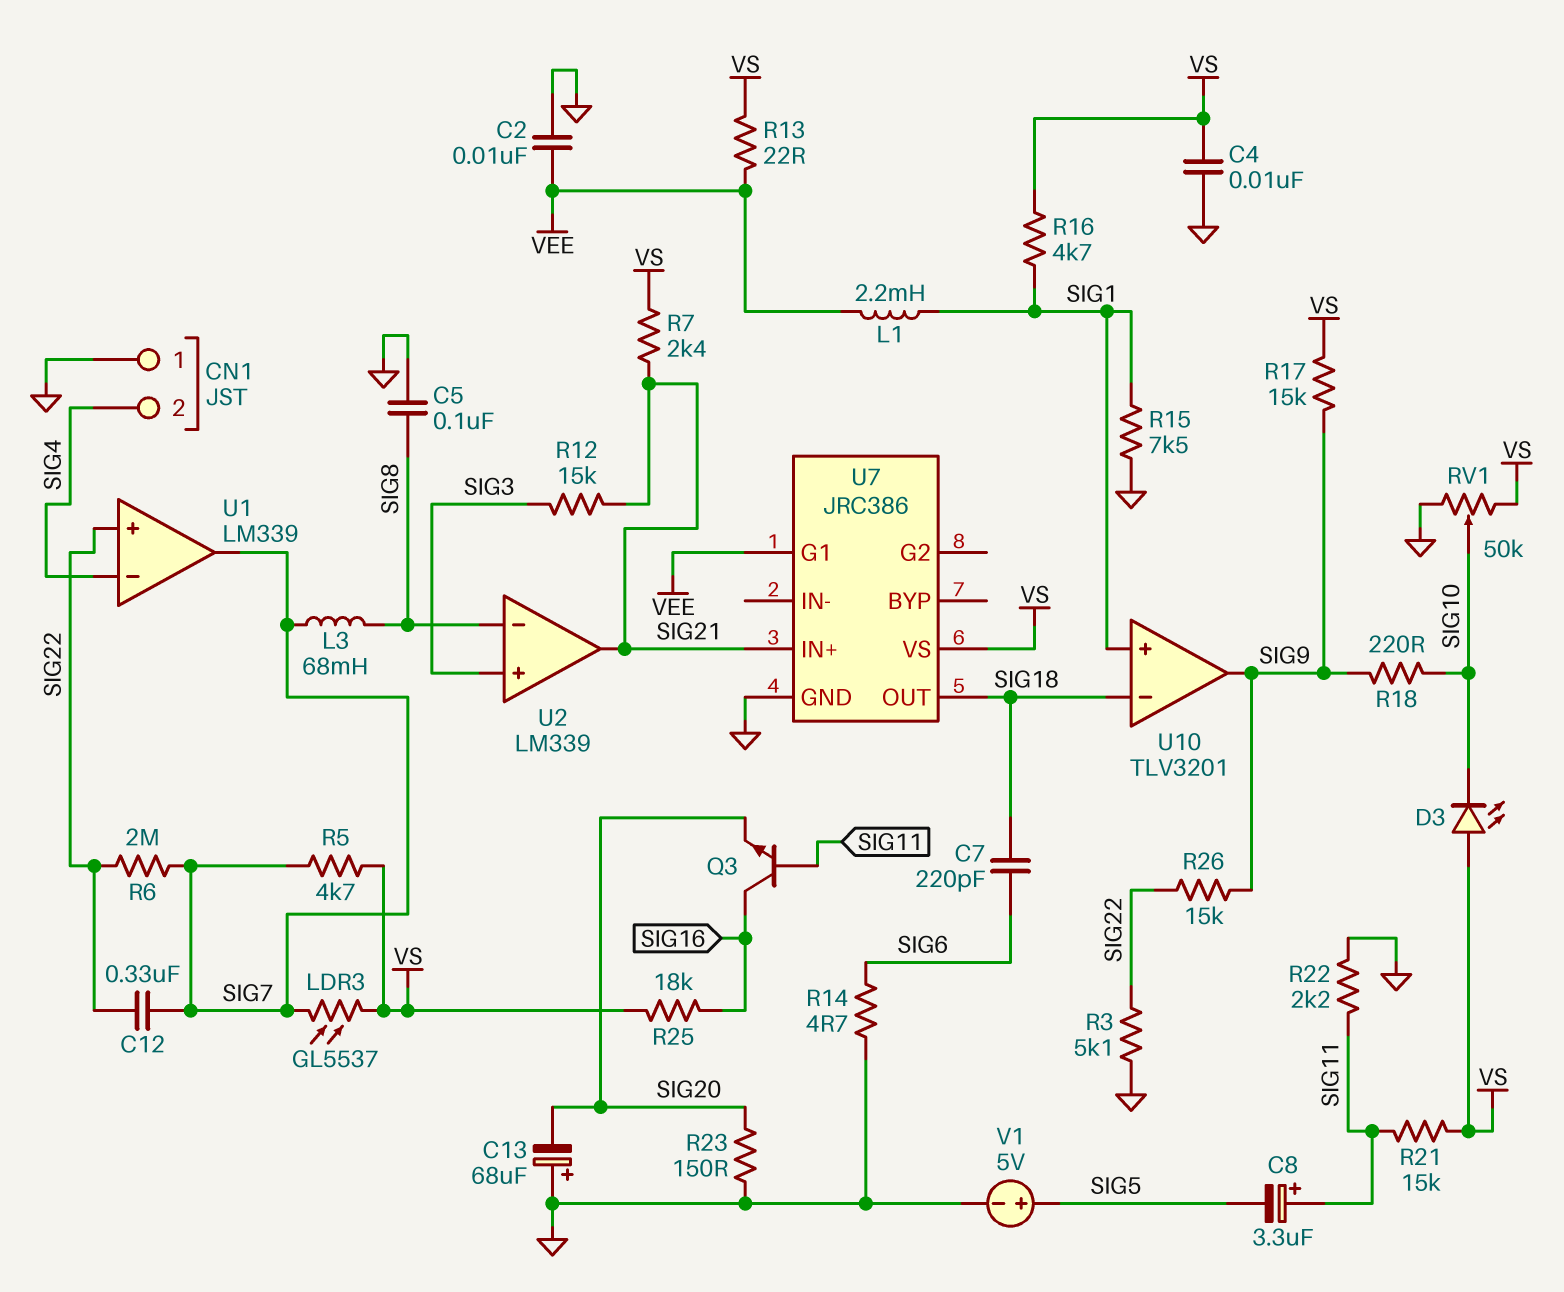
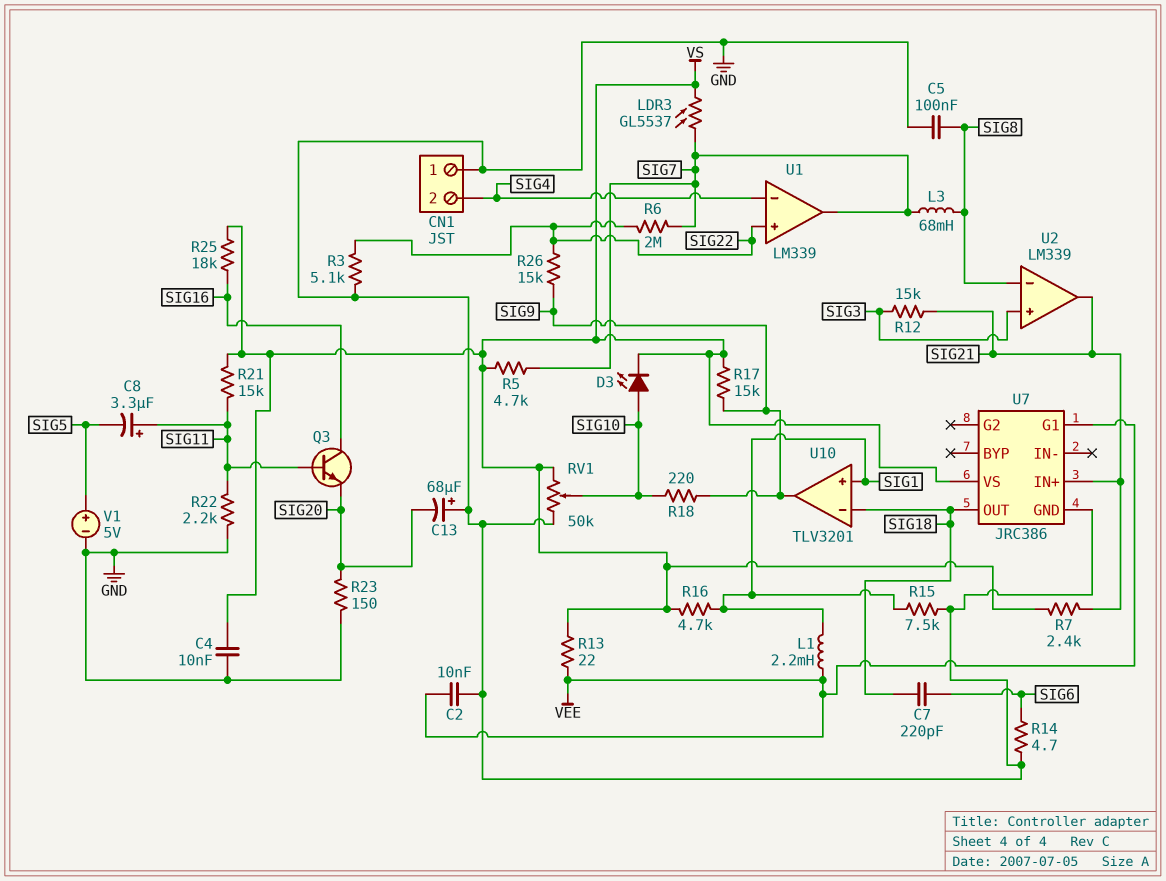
C12: 330nF (SIG7, SIG22) -> none
D3: LED (A VS, K SIG10) -> LED (A SIG10, K VS)

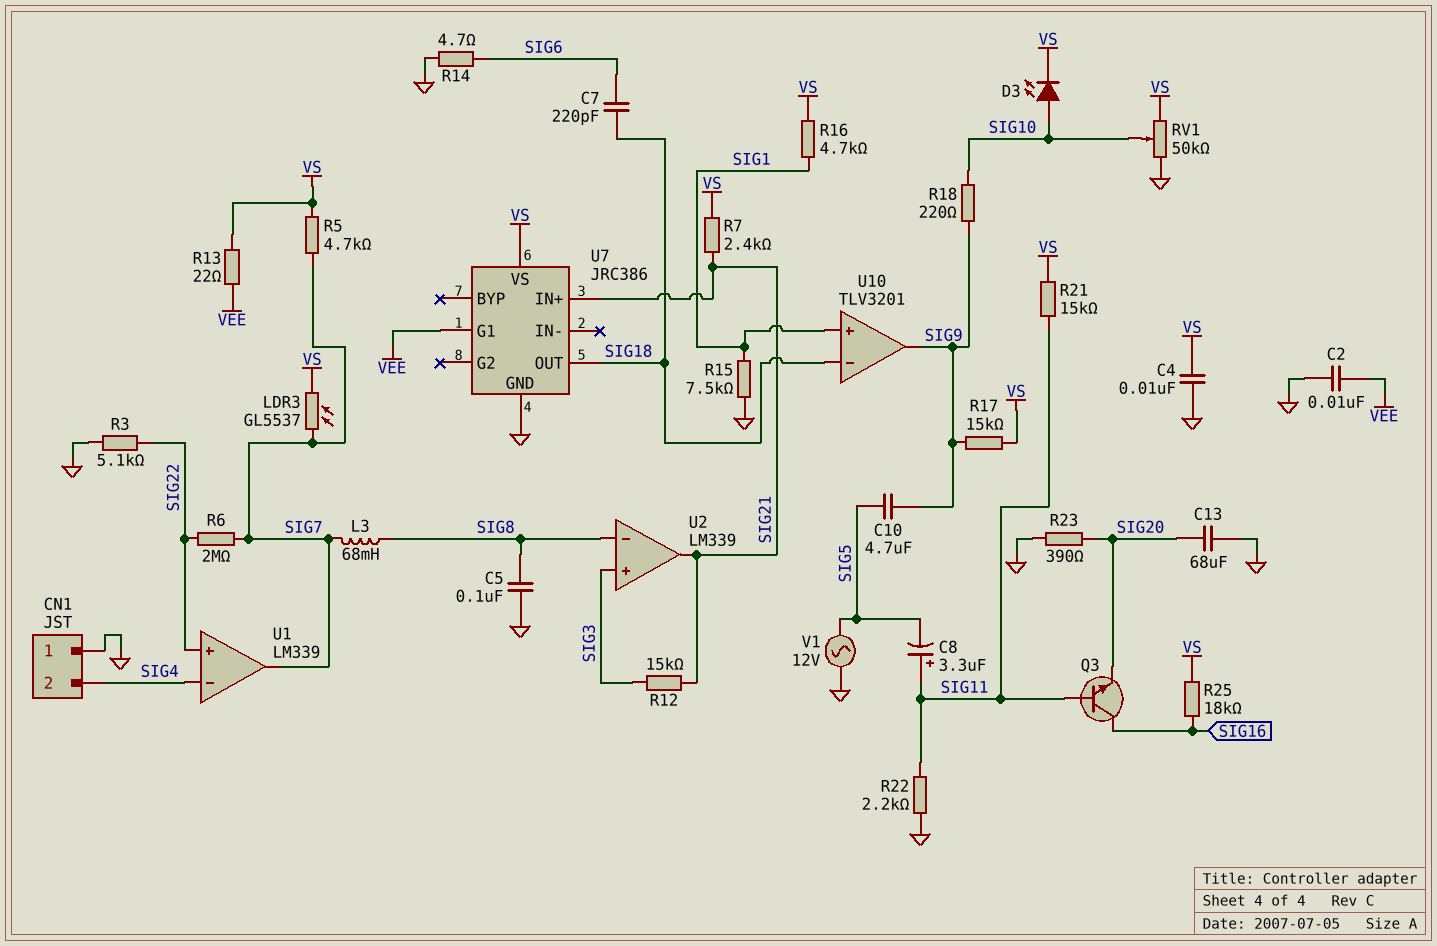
C10: none -> 4.7uF (SIG5, SIG9)
C13: 68uF (plus GND, minus SIG20) -> 68uF (GND, SIG20)
L1: 2.2mH (SIG1, VEE) -> none
R23: 150 (GND, SIG20) -> 390 (GND, SIG20)
R26: 15k (SIG9, SIG22) -> none
V1: 5V (plus SIG5, minus GND) -> AC 12V (GND, SIG5)

